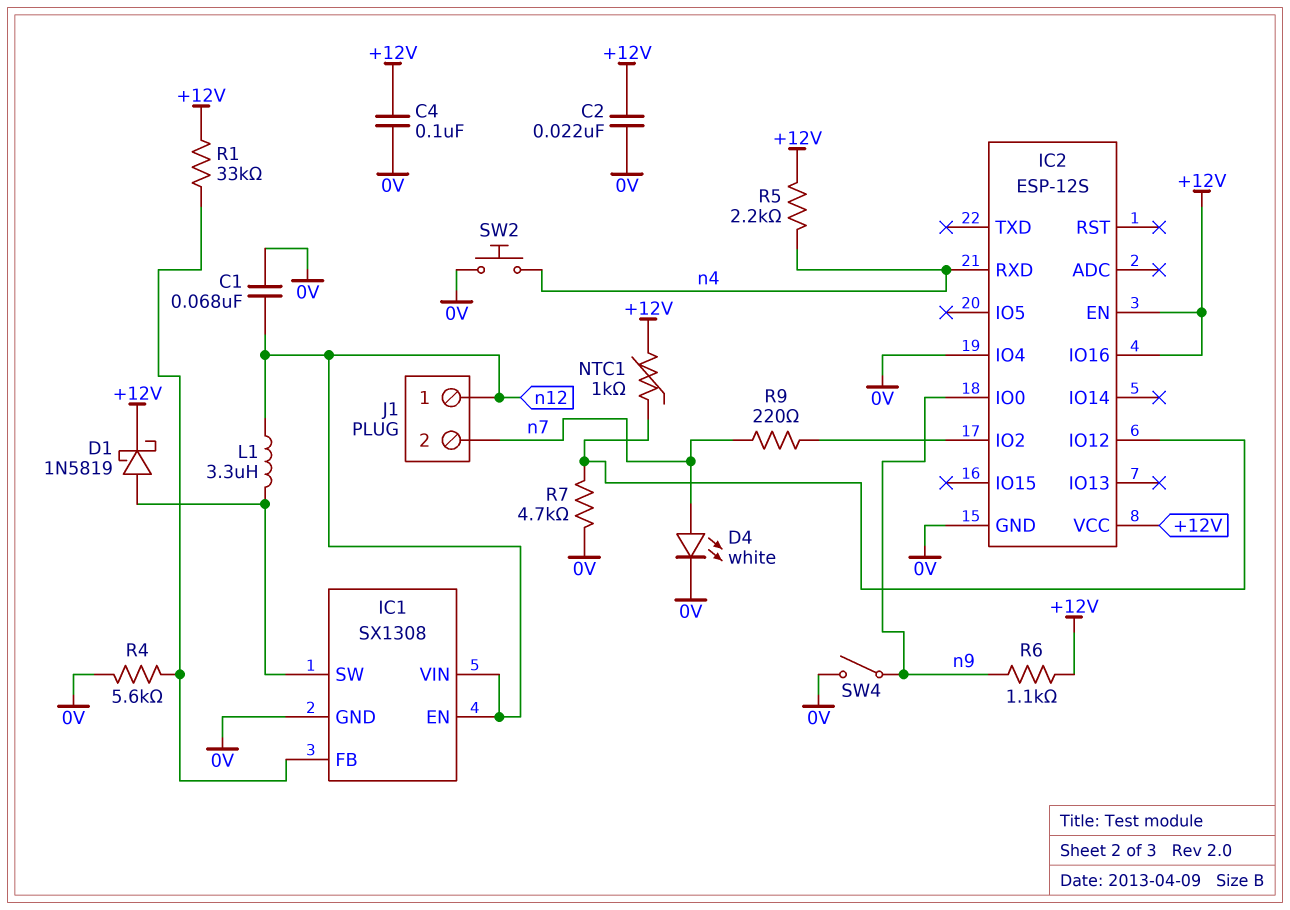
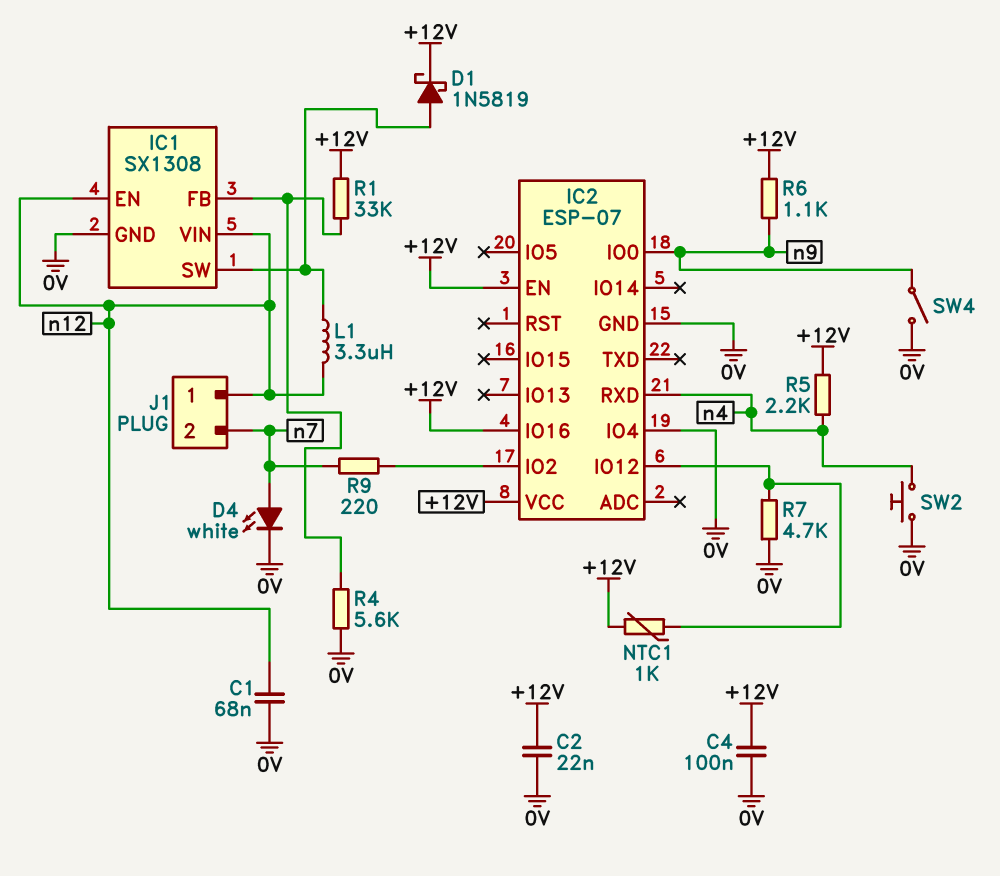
IC2: ESP-12S -> ESP-07

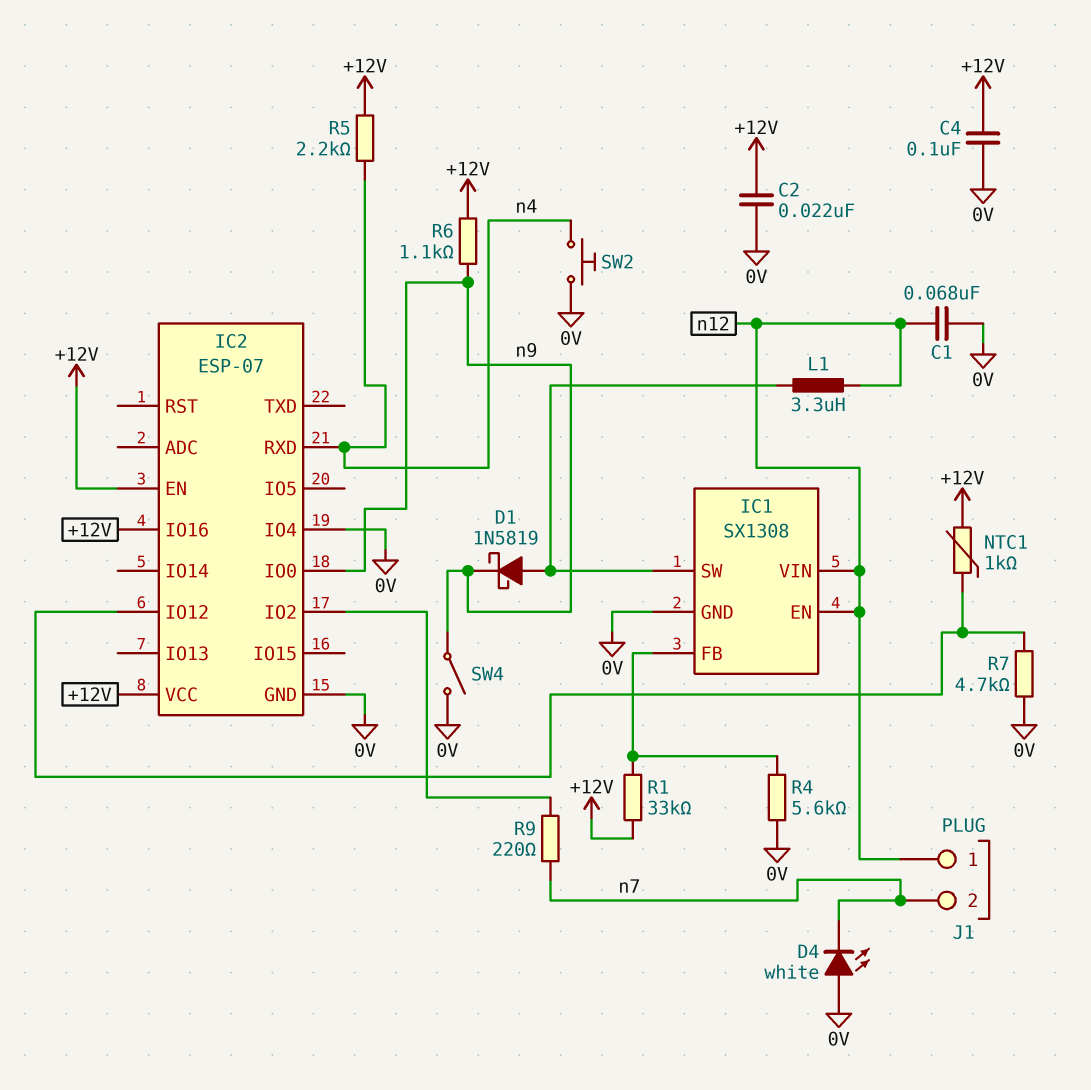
D1: schottky 1N5819 (A IC1/SW, K +12V) -> schottky 1N5819 (A IC1/SW, K n9)
D4: LED white (A n7, K 0V) -> LED white (A 0V, K n7)

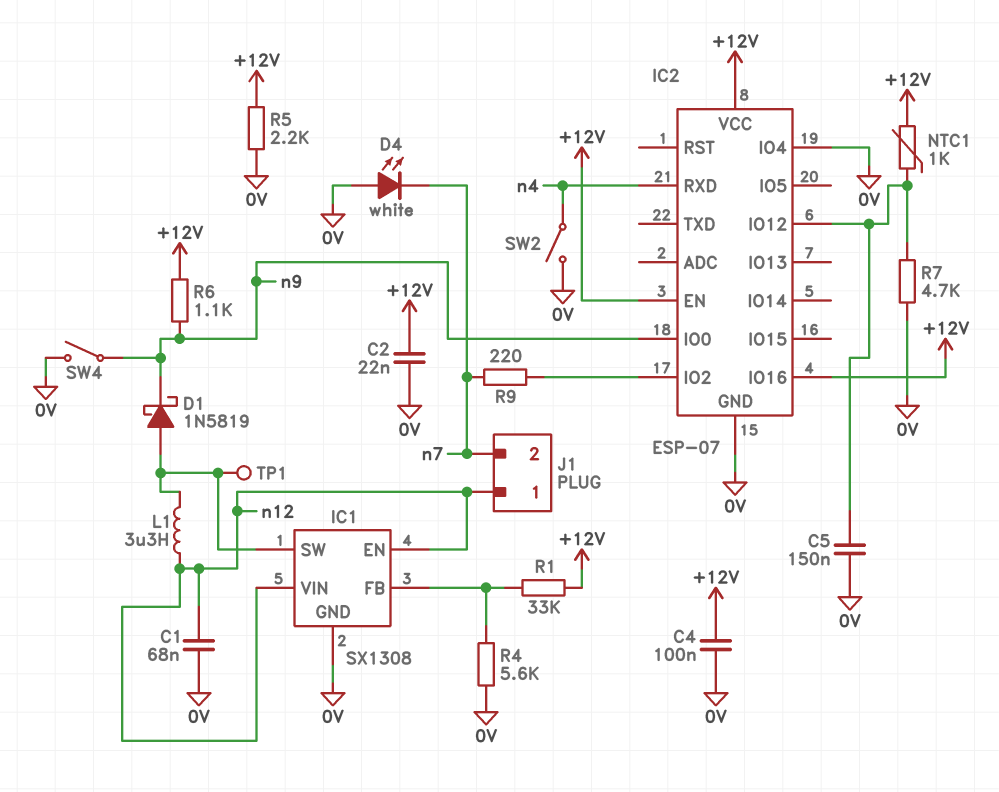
C5: none -> 150nF (0V, IC2/IO12)
R5: 2.2k (+12V, n4) -> 2.2k (+12V, 0V)
SW2: button (0V, n4) -> switch (0V, n4)
TP1: none -> test point (IC1/SW)

